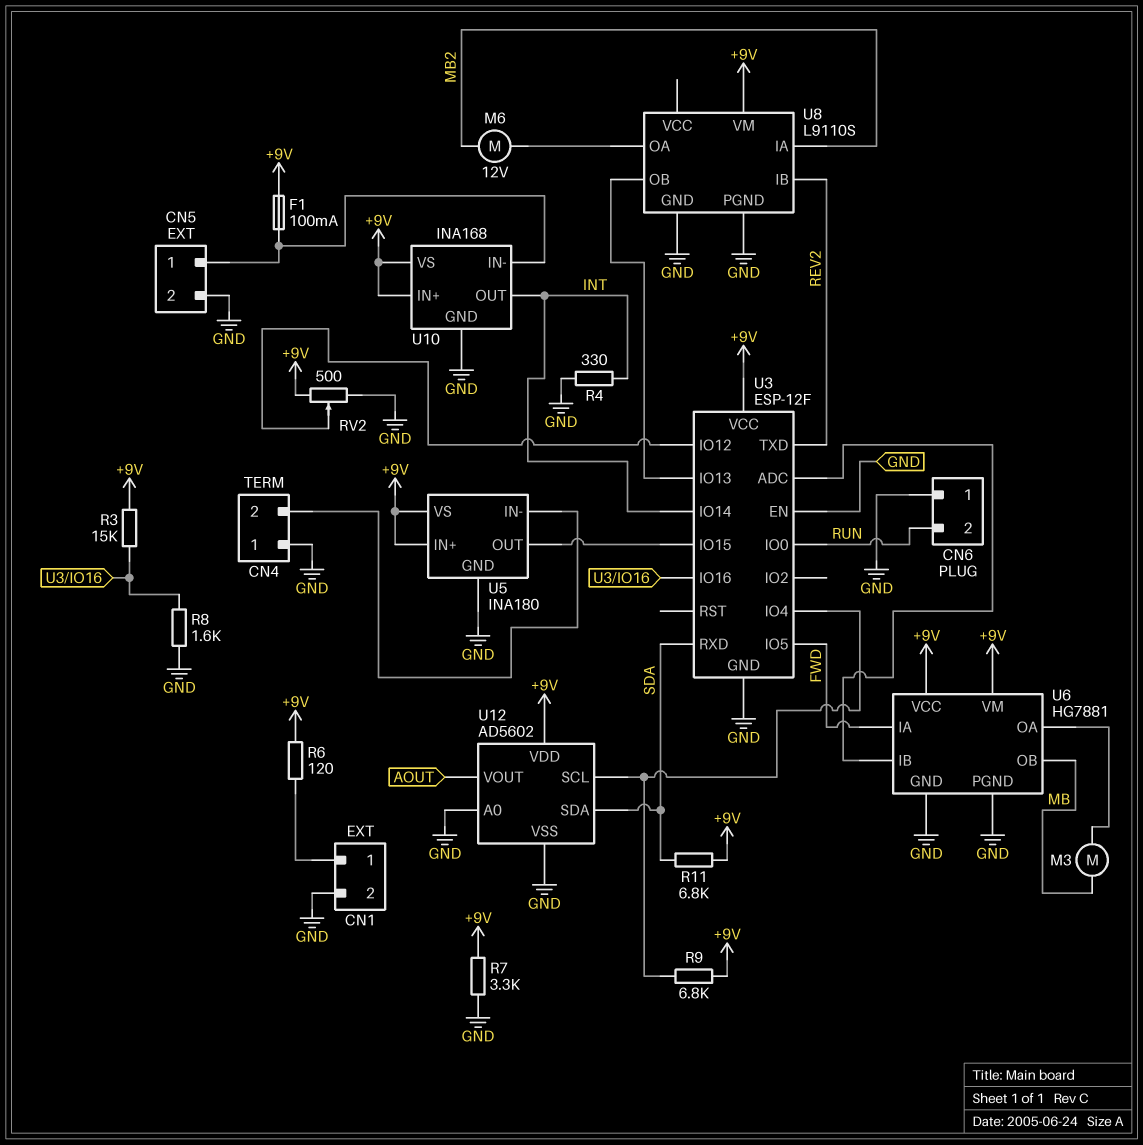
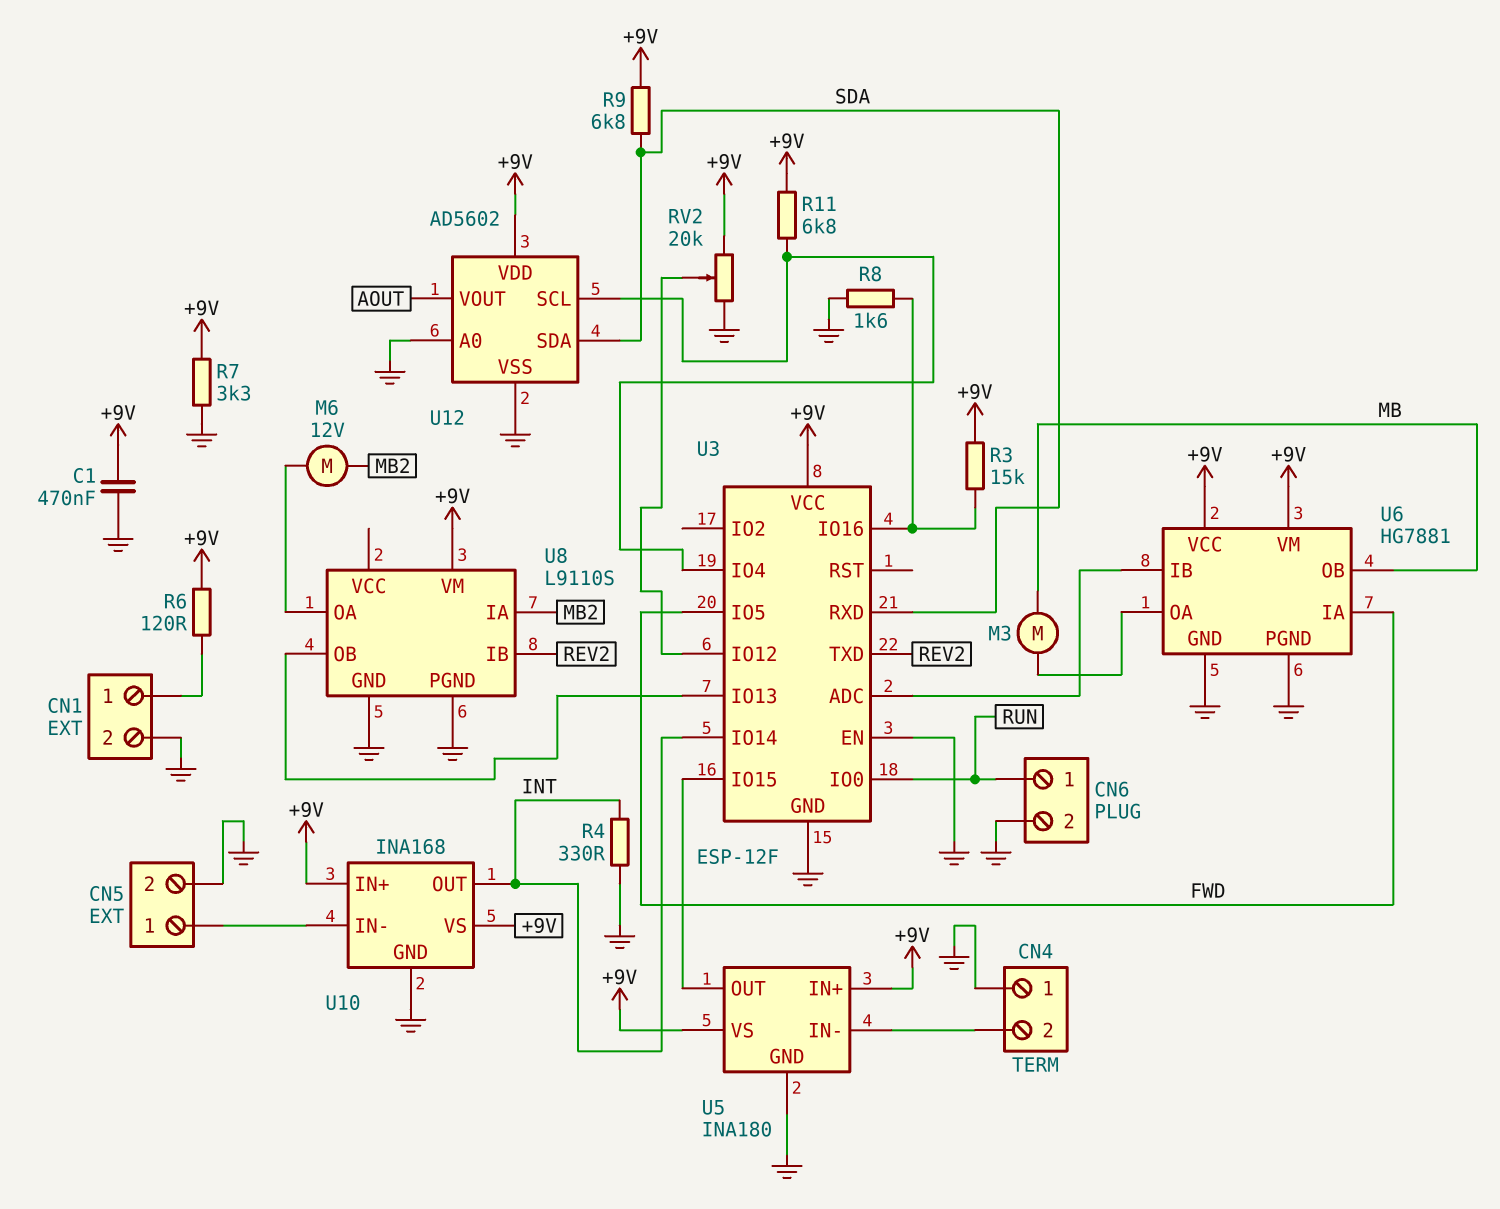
C1: none -> 470nF (+9V, GND)
CN6 pin 1: GND -> RUN
CN6 pin 2: RUN -> GND
F1: 100mA (+9V, CN5/1) -> none
R9: 6.8k (+9V, U3/IO4) -> 6.8k (+9V, SDA)
R11: 6.8k (+9V, SDA) -> 6.8k (+9V, U3/IO4)
RV2: 500 (+9V, GND, wiper U3/IO12) -> 20k (+9V, GND, wiper U3/IO12)

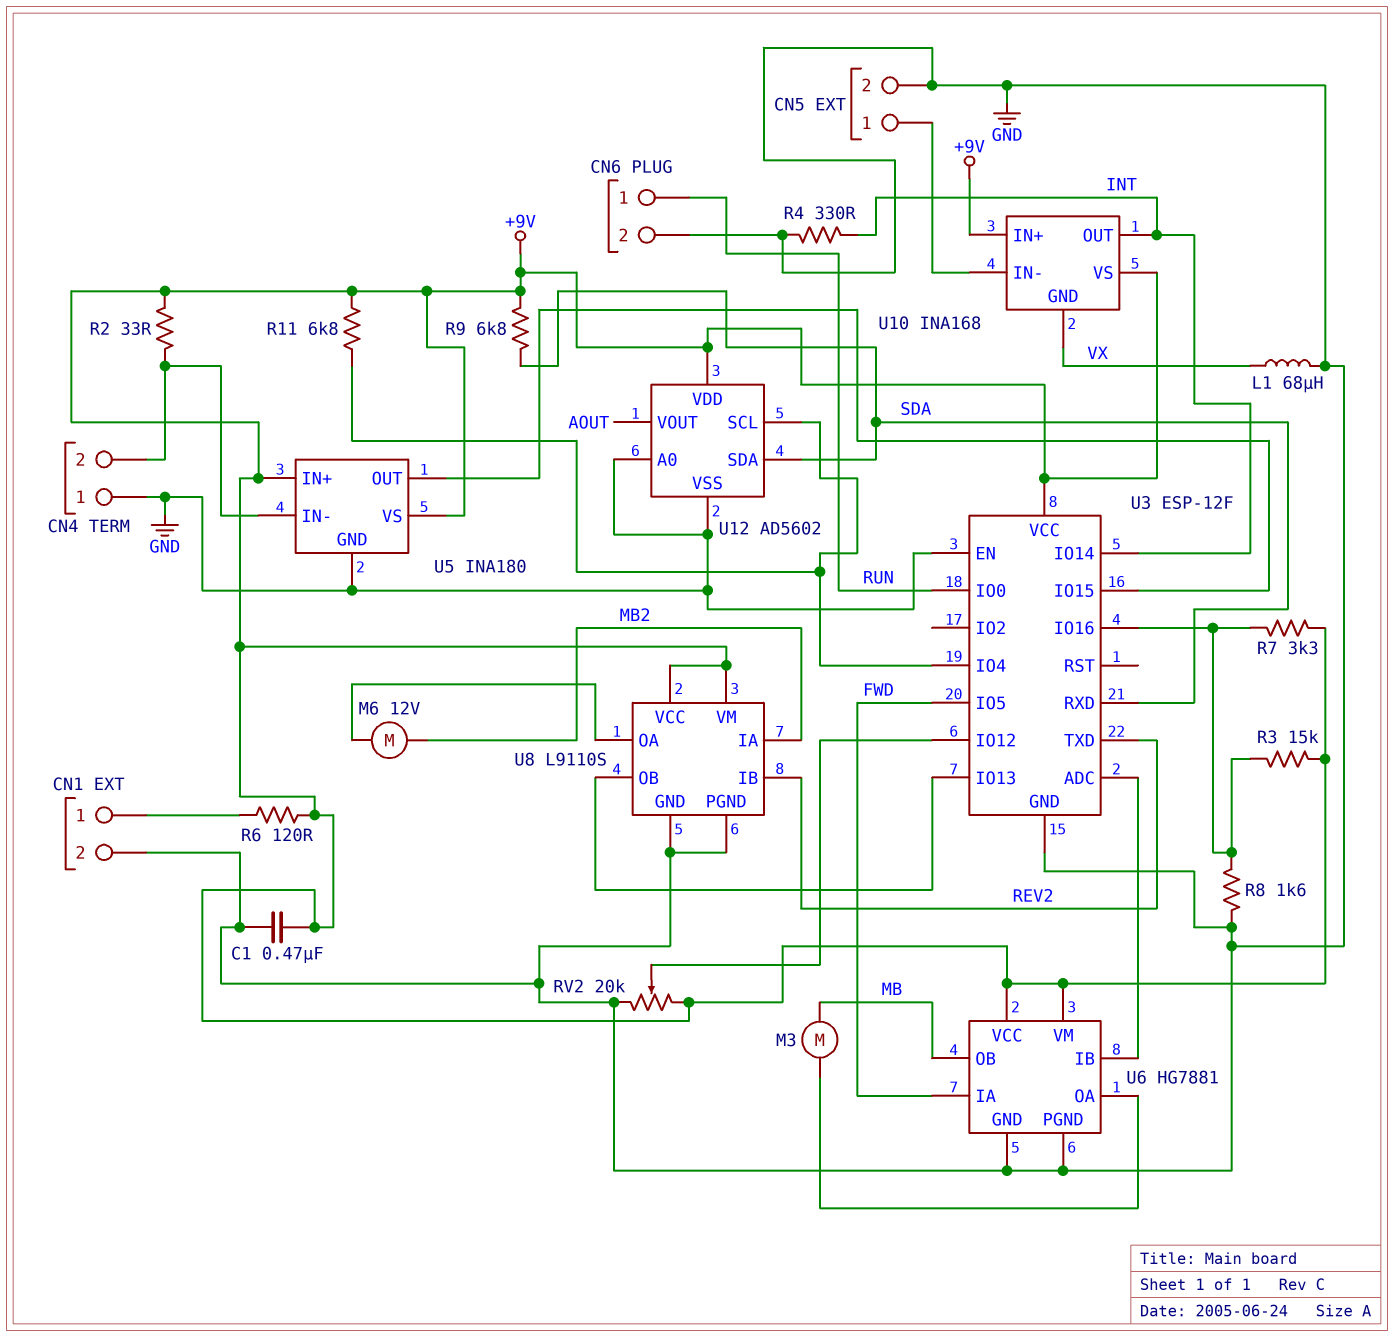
L1: none -> 68uH (GND, VX)
R2: none -> 33 (+9V, CN4/2)
R7: 3.3k (+9V, GND) -> 3.3k (+9V, U3/IO16)
U8 pin VCC: none -> +9V
U10 pin GND: GND -> VX

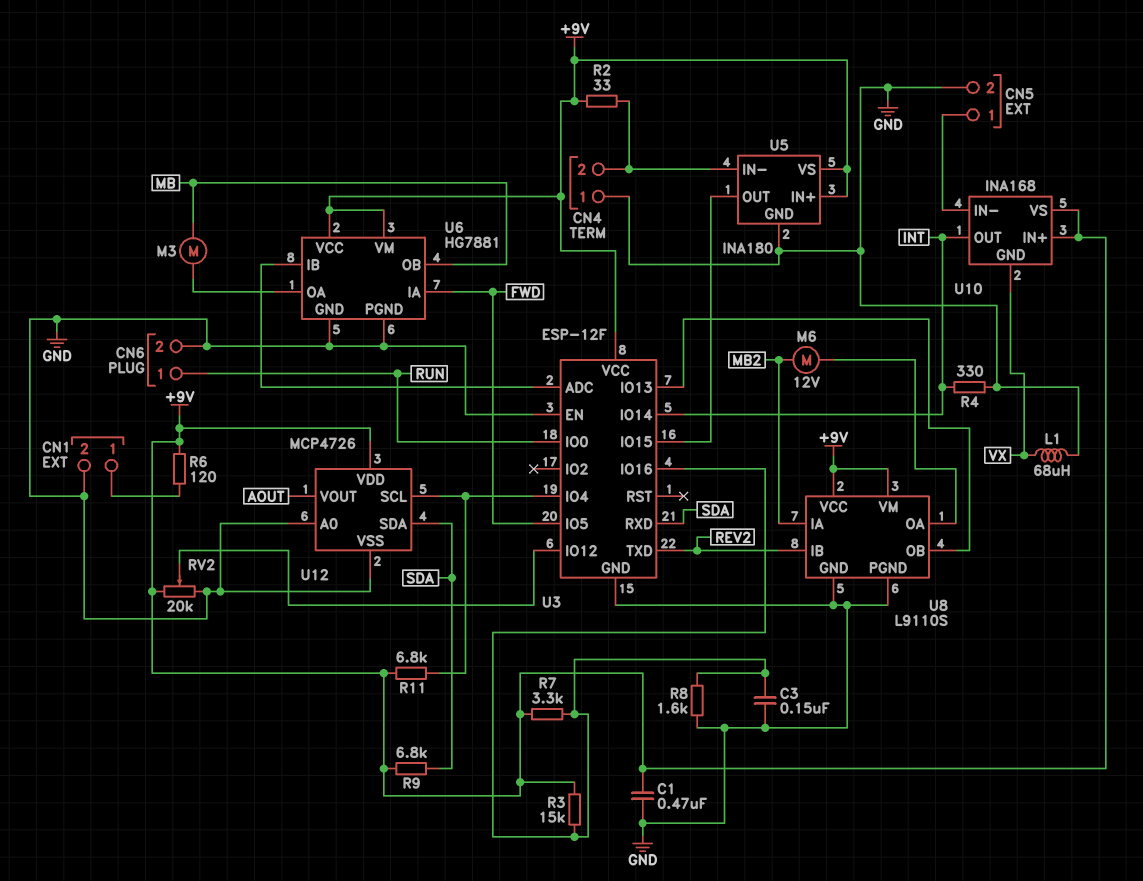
C3: none -> 150nF (GND, U3/IO16)
U12: AD5602 -> MCP4726

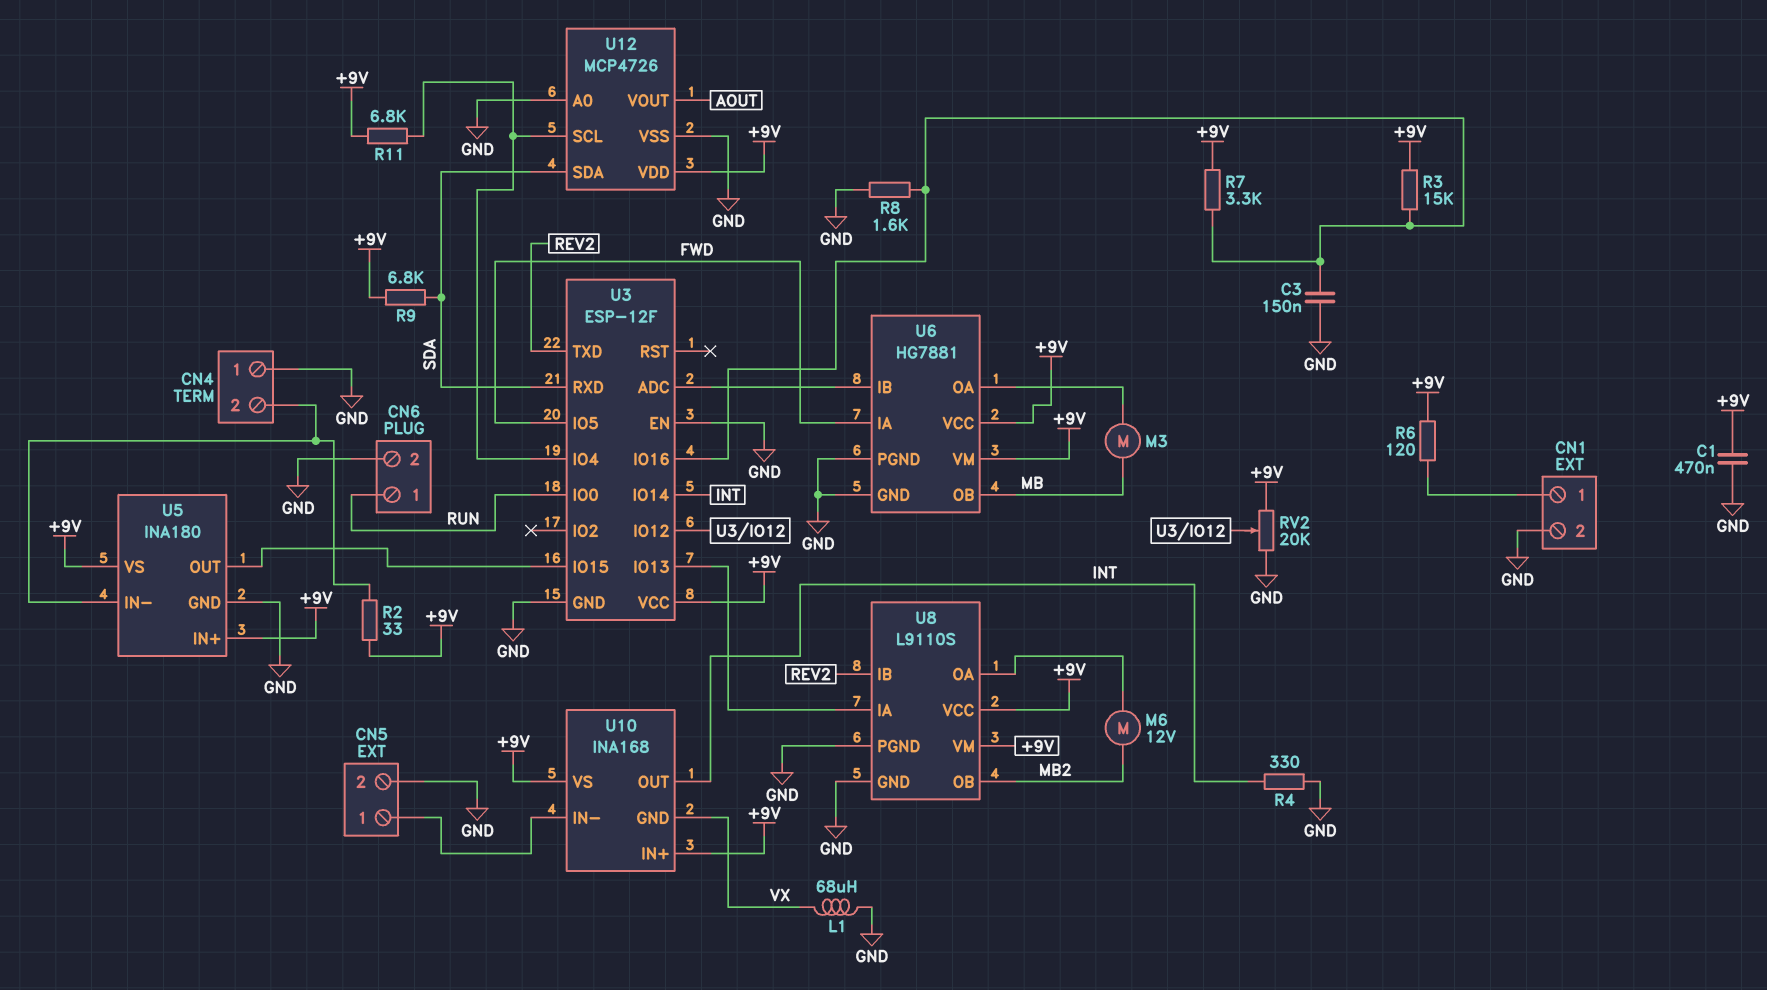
U8 pin IA: MB2 -> U3/IO13
U8 pin OB: U3/IO13 -> MB2

